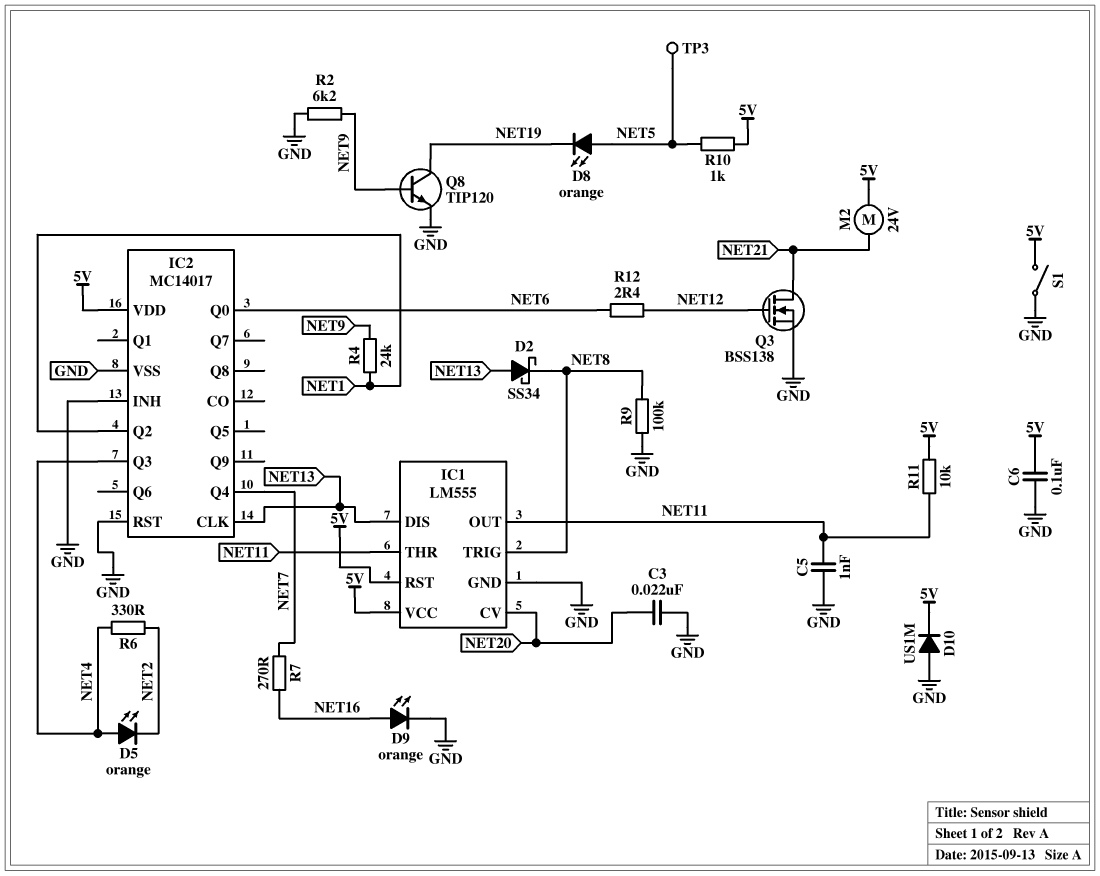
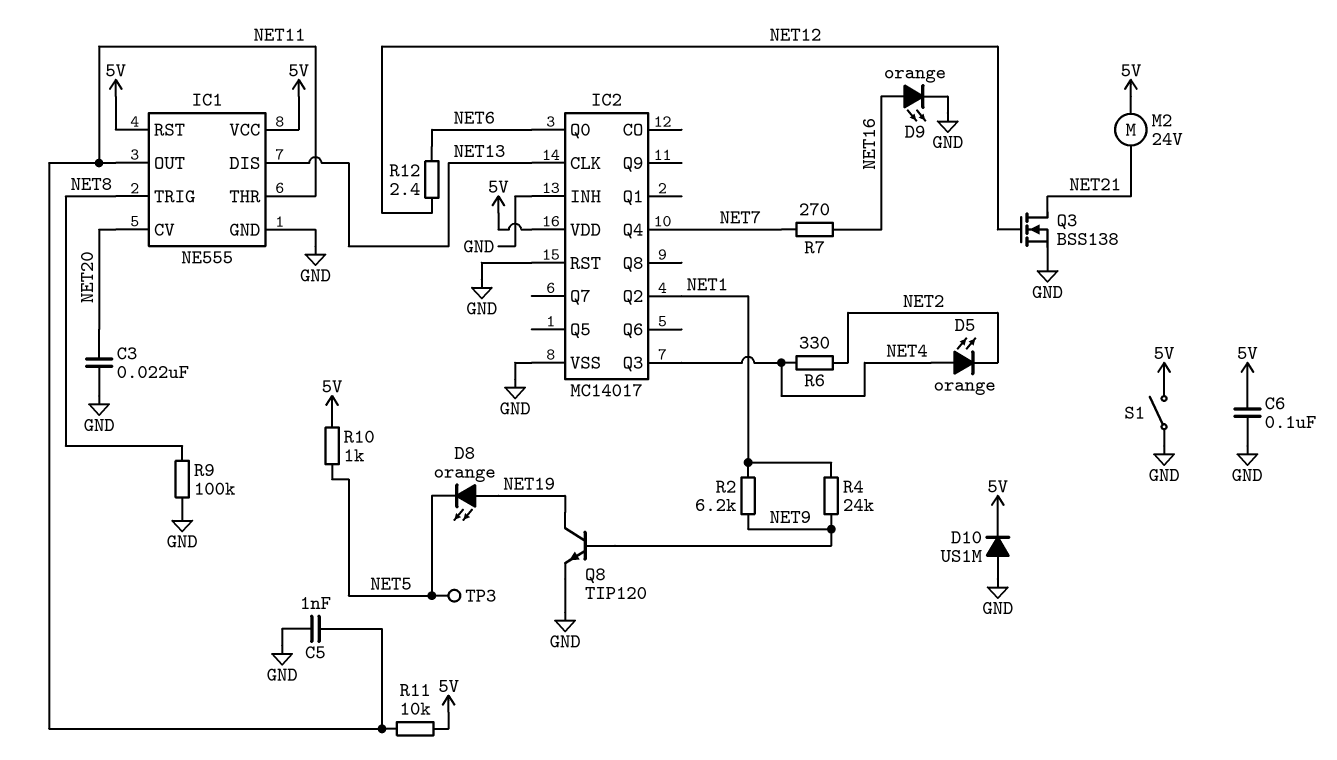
D2: schottky SS34 (A NET13, K NET8) -> none
D8: LED orange (A NET5, K NET19) -> LED orange (A NET19, K NET5)
IC1: LM555 -> NE555
R2: 6.2k (GND, NET9) -> 6.2k (NET1, NET9)

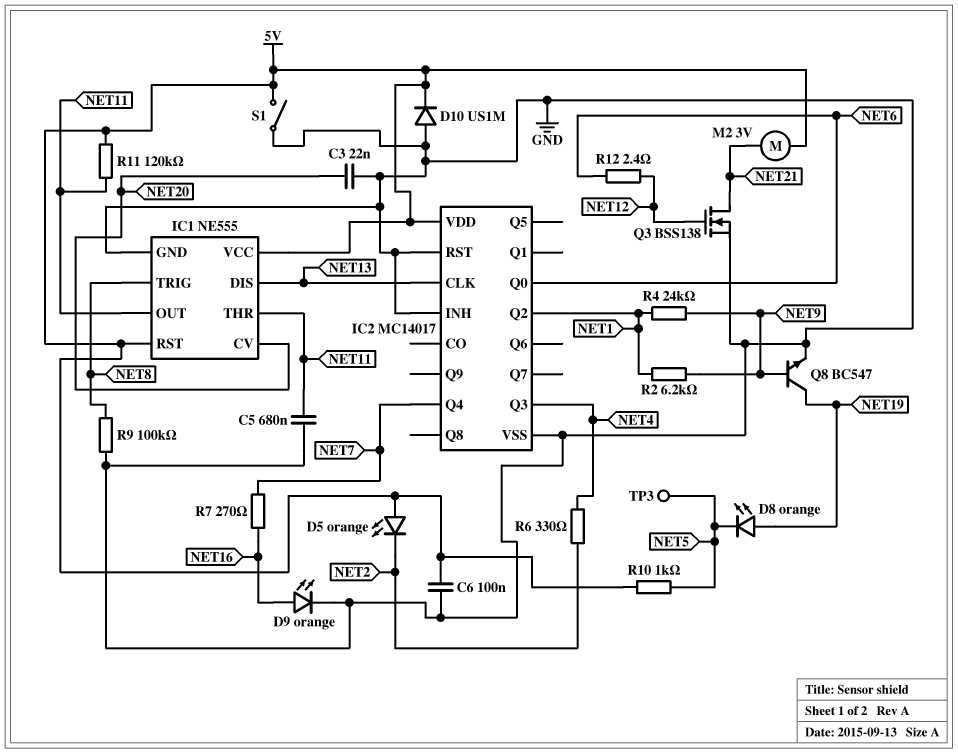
C5: 1nF (GND, NET11) -> 680nF (GND, NET11)
D5: LED orange (A NET4, K NET2) -> LED orange (A 5V, K NET2)
M2: motor 24V (5V, NET21) -> motor 3V (5V, NET21)
Q8: NPN TIP120 (B NET9, C NET19, E GND) -> NPN BC547 (B NET9, C NET19, E GND)
R11: 10k (5V, NET11) -> 120k (5V, NET11)

